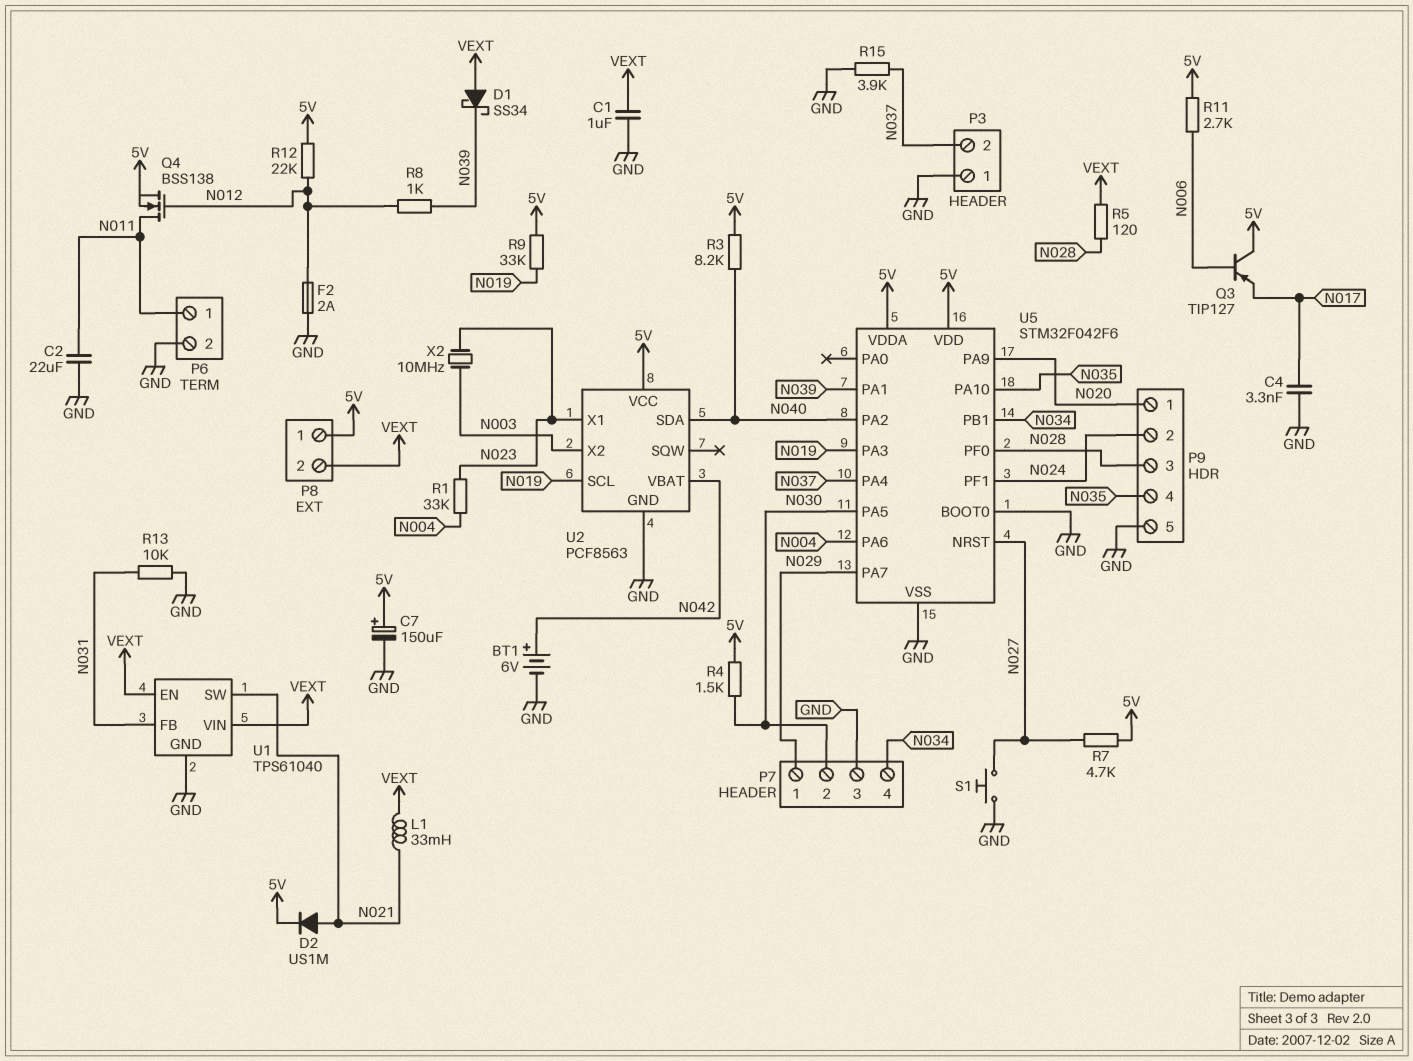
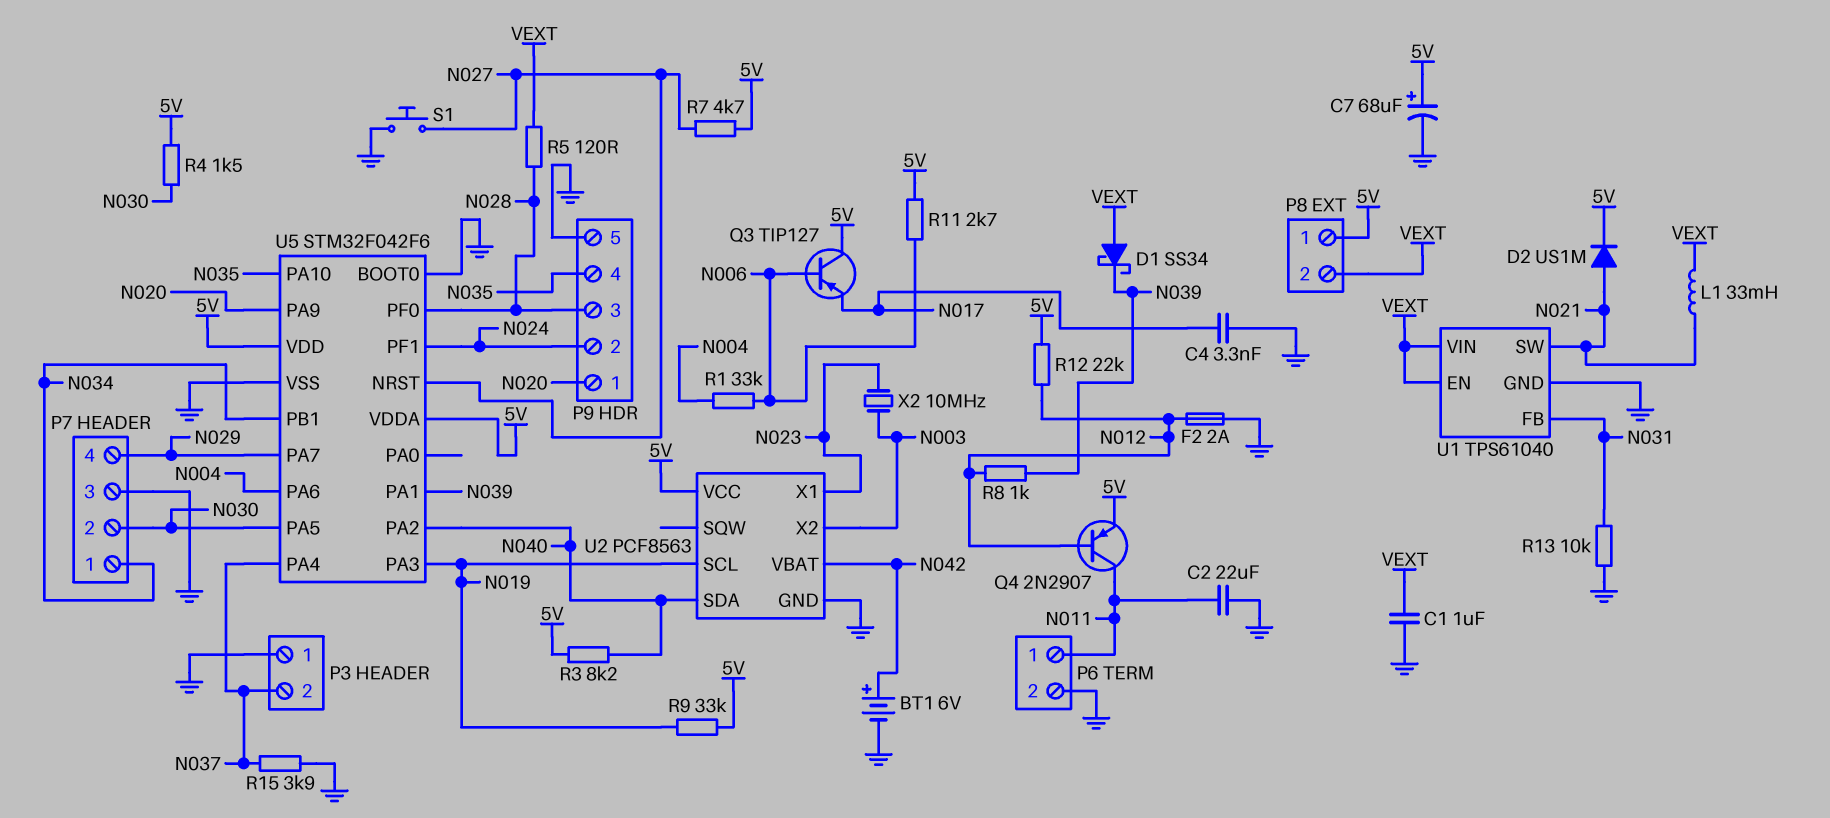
C7: 150uF (plus 5V, minus GND) -> 68uF (plus 5V, minus GND)
P7 pin 1: N029 -> N034
P7 pin 4: N034 -> N029
Q4: NMOS BSS138 (G N012, D N011, S 5V) -> PNP 2N2907 (B N012, C N011, E 5V)
R1: 33k (N004, N023) -> 33k (N004, N006)

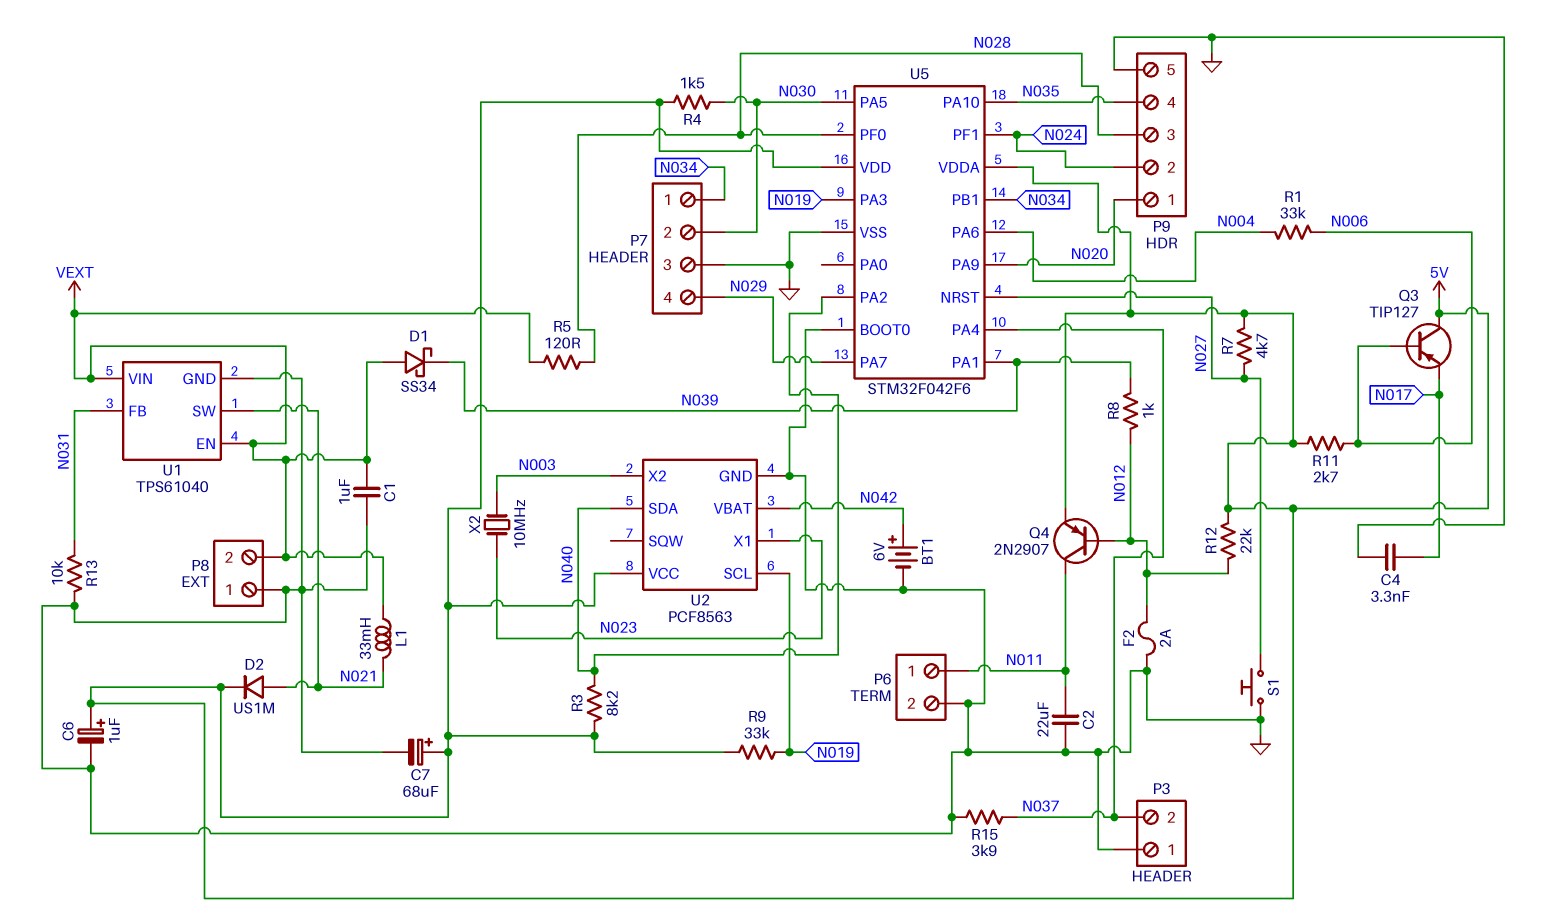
C6: none -> 1uF (plus 5V, minus GND)
P8 pin 1: 5V -> GND

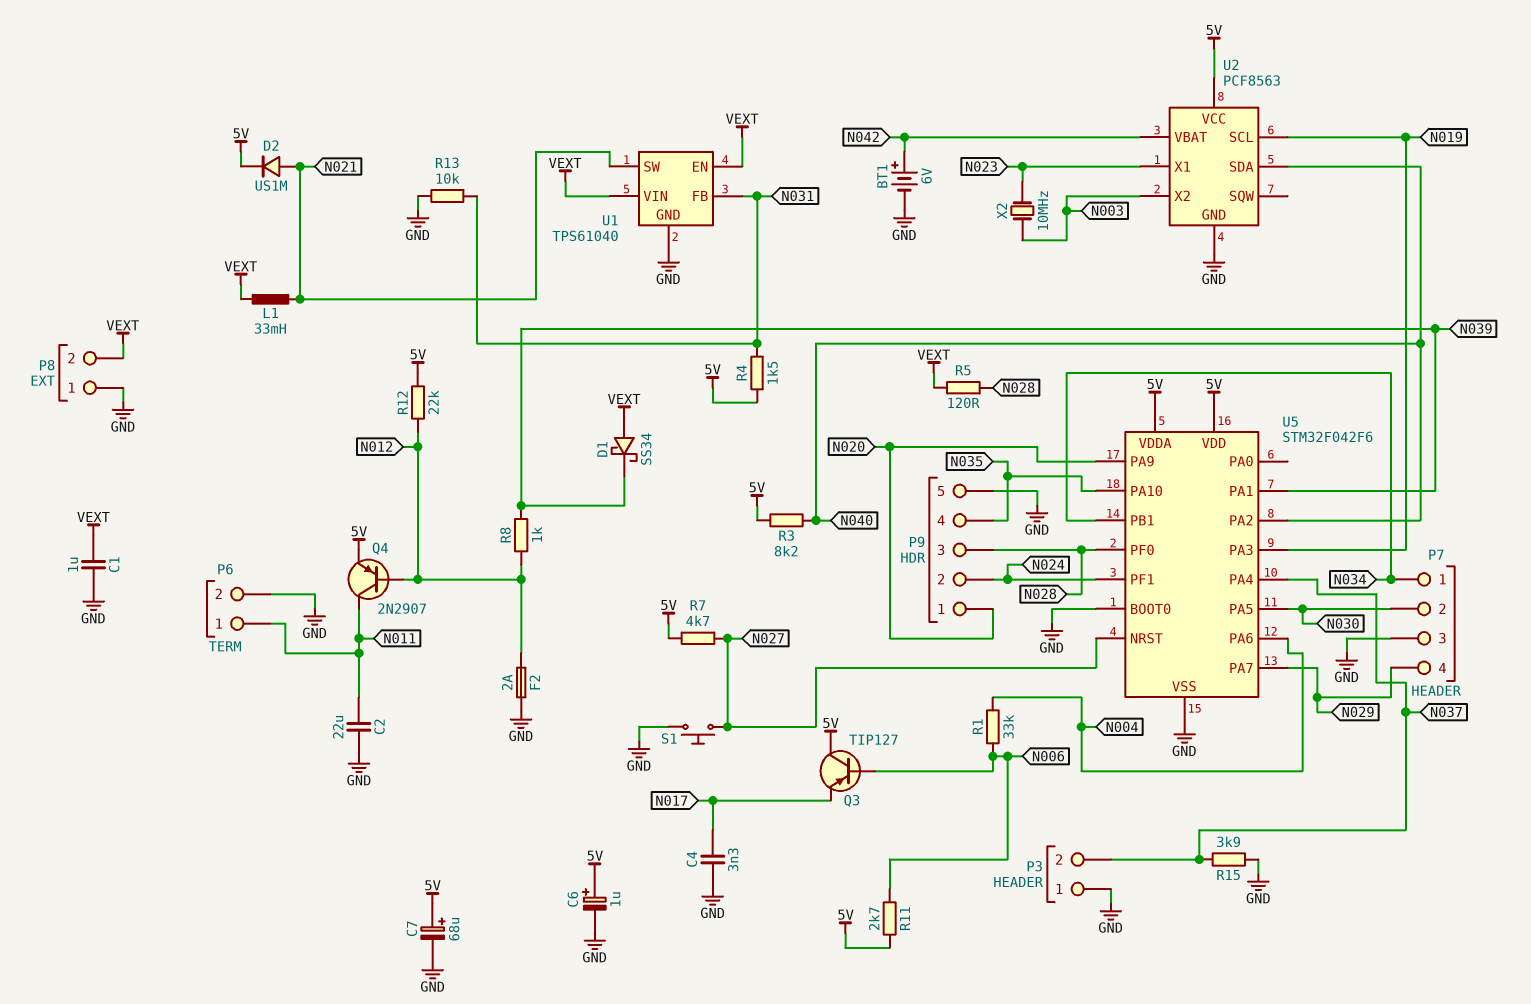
R4: 1.5k (5V, N030) -> 1.5k (5V, N031)
R9: 33k (5V, N019) -> none

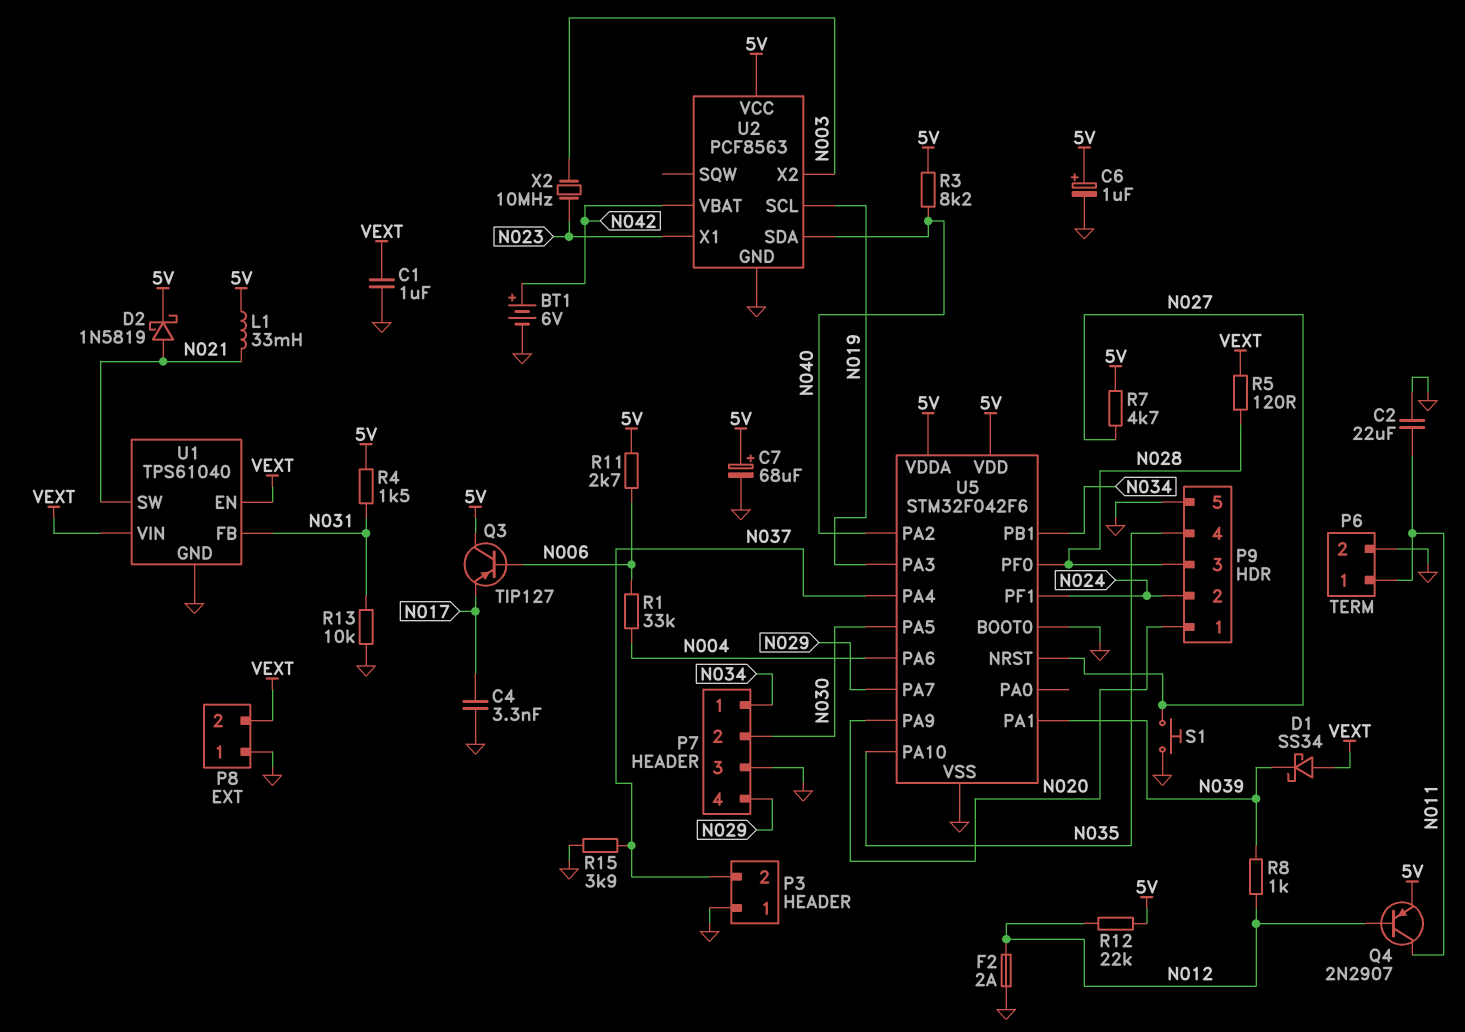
D2: diode US1M (A N021, K 5V) -> schottky 1N5819 (A N021, K 5V)
L1: 33mH (N021, VEXT) -> 33mH (5V, N021)

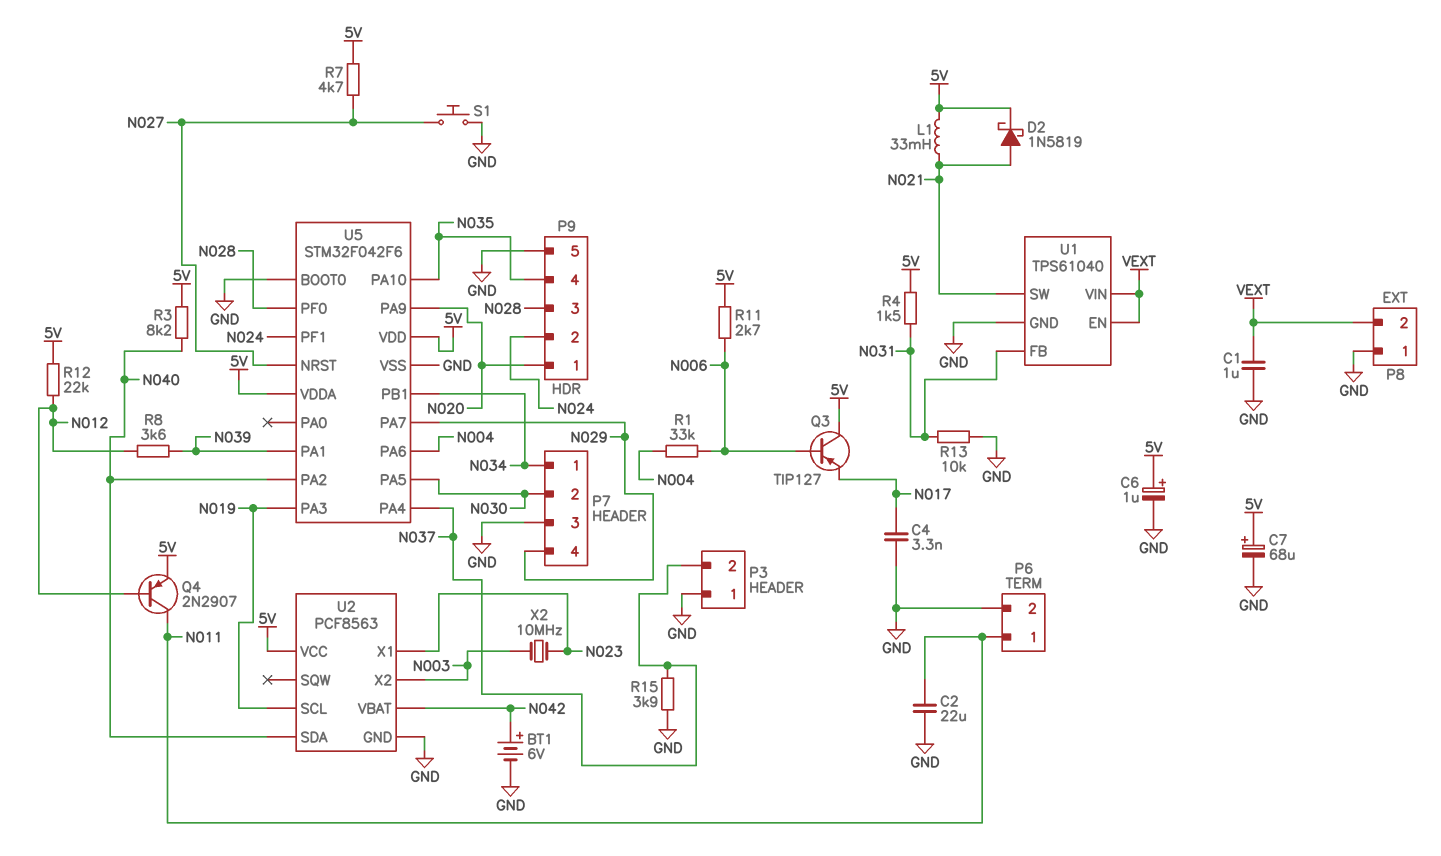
D1: schottky SS34 (A VEXT, K N039) -> none
F2: 2A (GND, N012) -> none
R5: 120 (N028, VEXT) -> none
R8: 1k (N012, N039) -> 3.6k (N012, N039)

